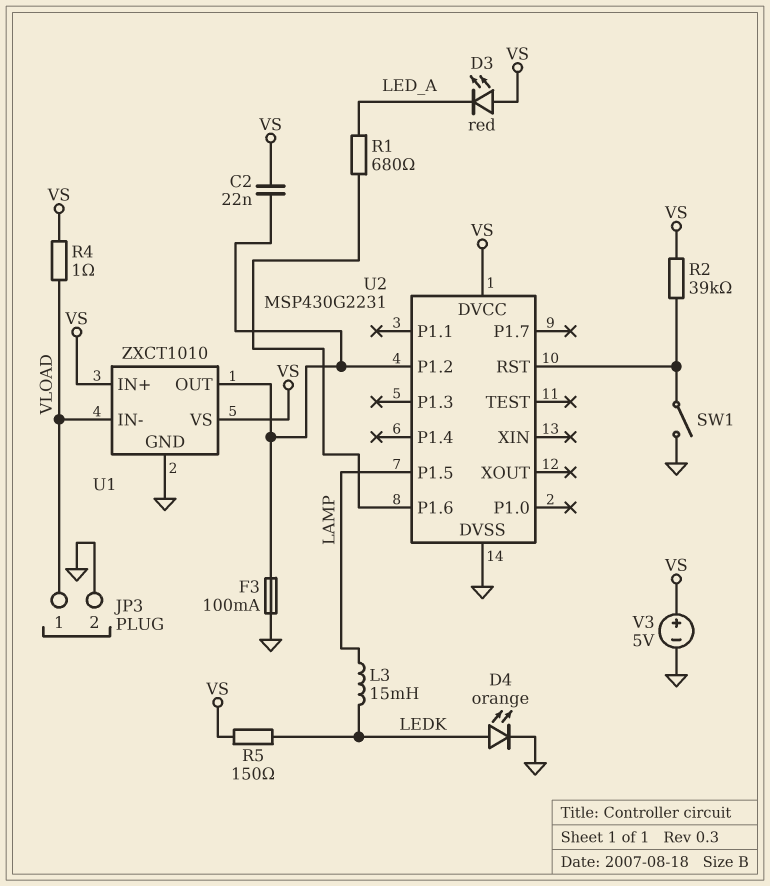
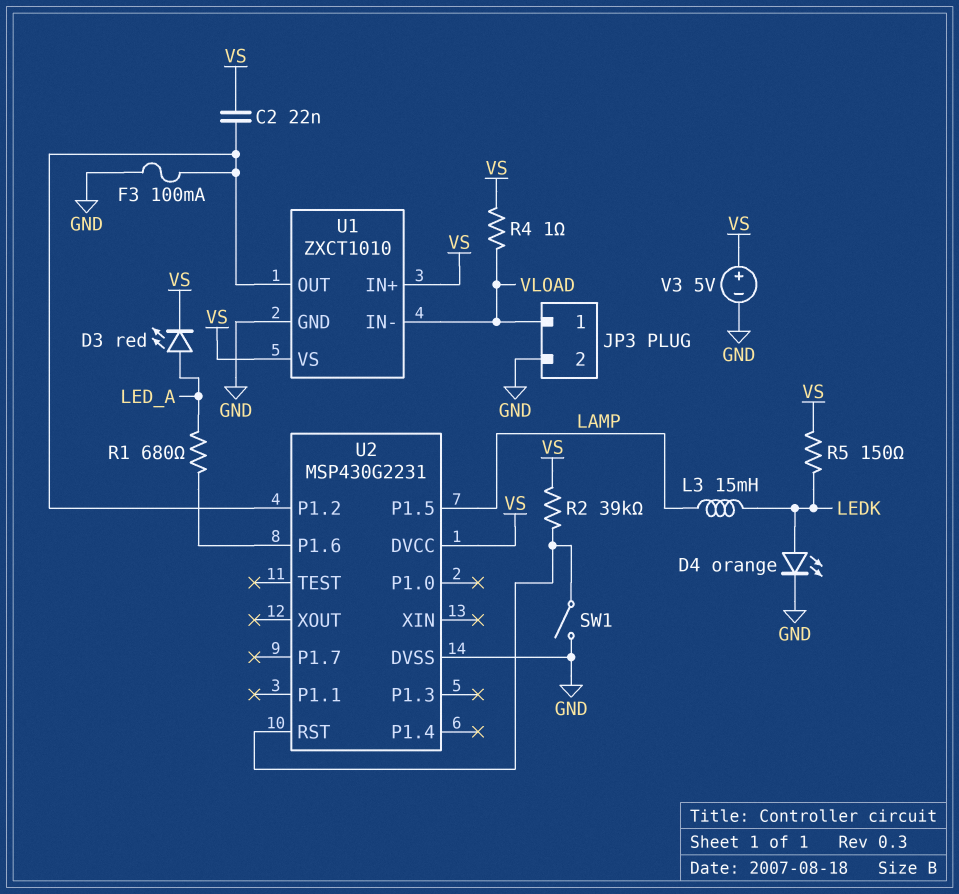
D3: LED red (A VS, K LED_A) -> LED red (A LED_A, K VS)

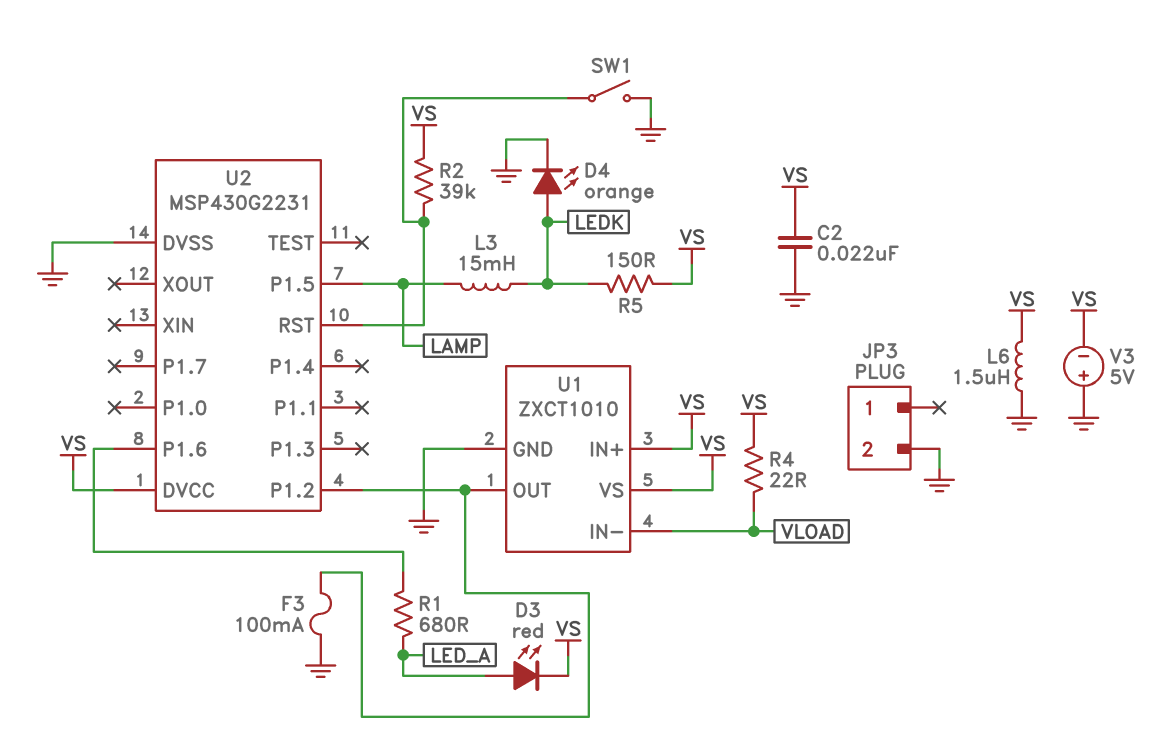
C2: 22nF (U1/OUT, VS) -> 22nF (GND, VS)
JP3 pin 1: VLOAD -> none
L6: none -> 1.5uH (GND, VS)
R4: 1 (VLOAD, VS) -> 22 (VLOAD, VS)
V3: 5V (plus VS, minus GND) -> 5V (plus GND, minus VS)

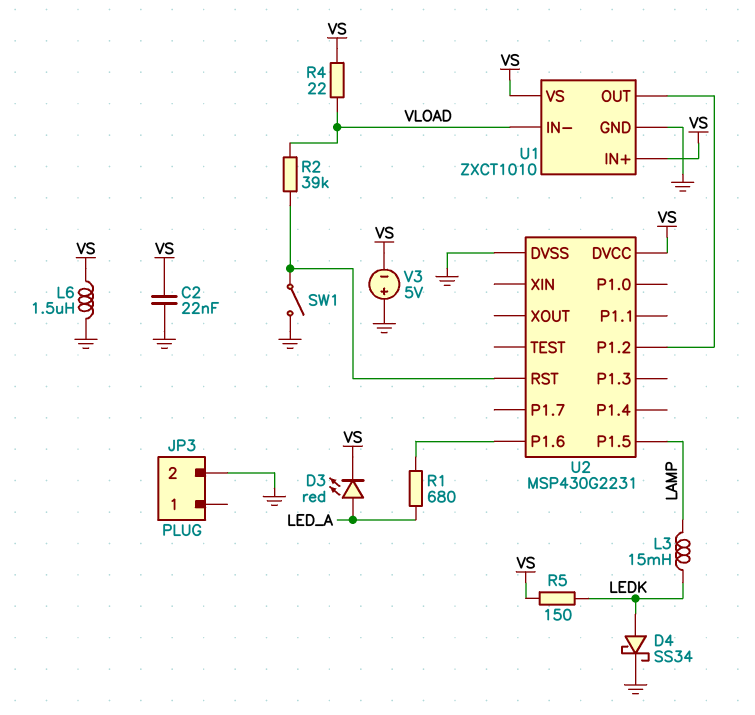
D4: LED orange (A LEDK, K GND) -> schottky SS34 (A LEDK, K GND)
F3: 100mA (GND, U1/OUT) -> none
R2: 39k (U2/RST, VS) -> 39k (U2/RST, VLOAD)

